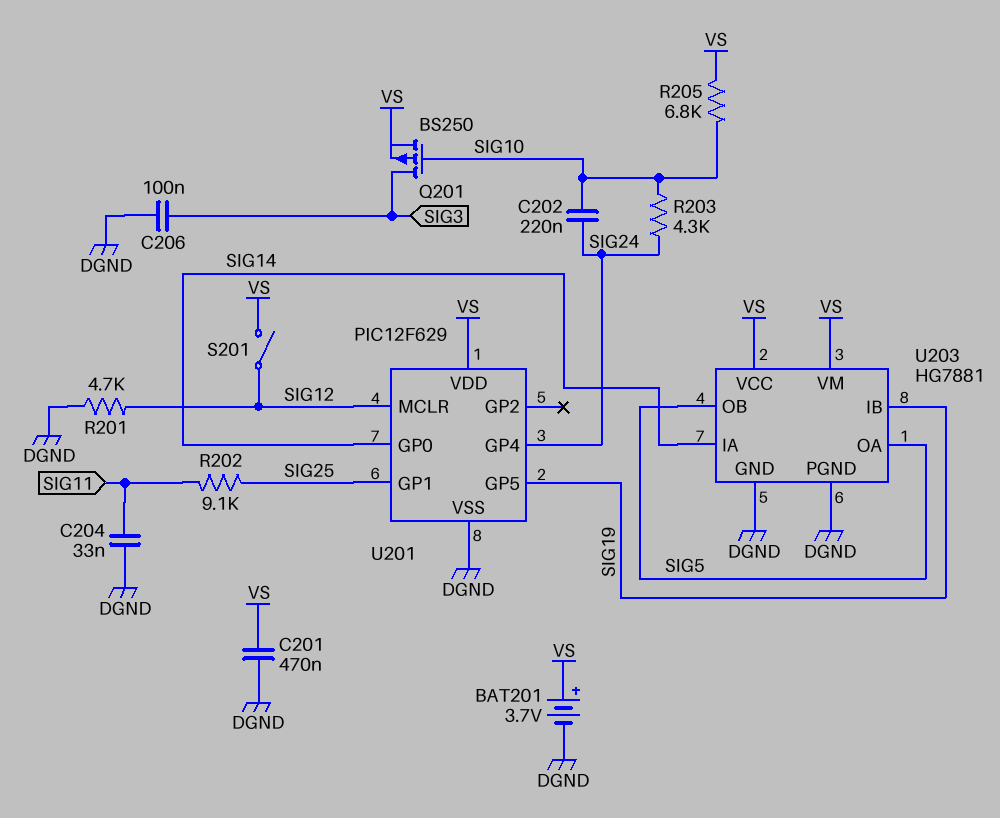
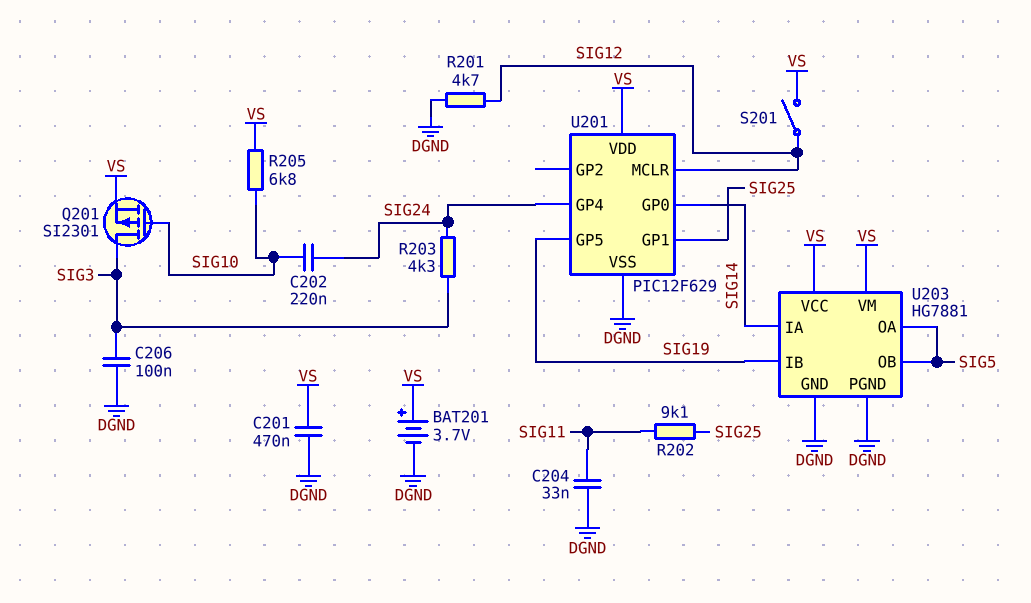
Q201: PMOS BS250 (G SIG10, D SIG3, S VS) -> PMOS SI2301 (G SIG10, D SIG3, S VS)
R203: 4.3k (SIG10, SIG24) -> 4.3k (SIG3, SIG24)

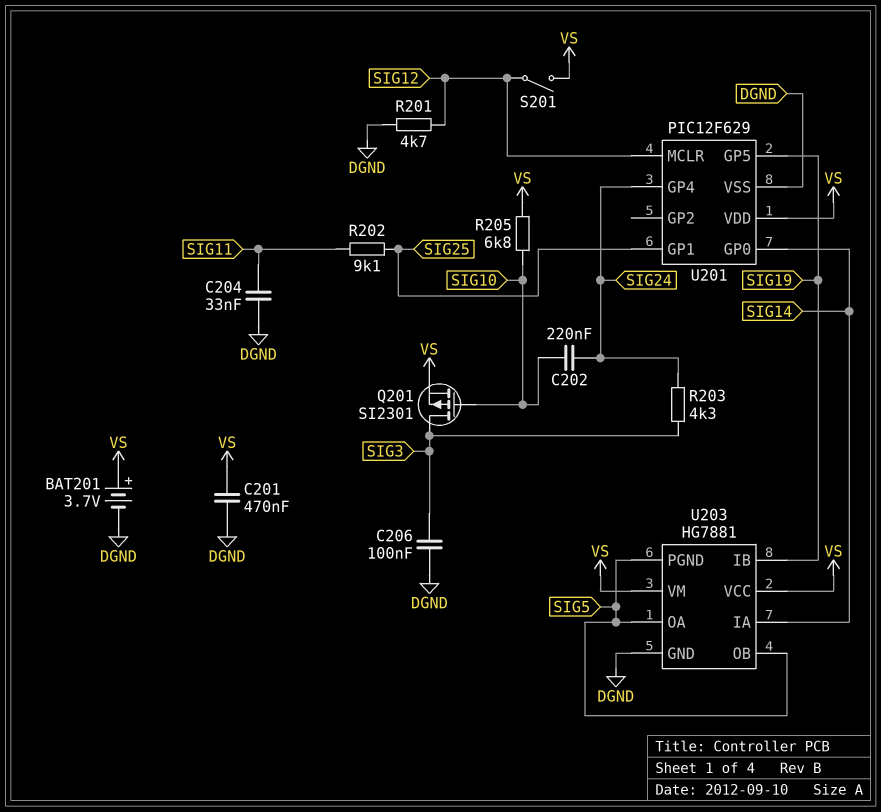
U203 pin PGND: DGND -> SIG5

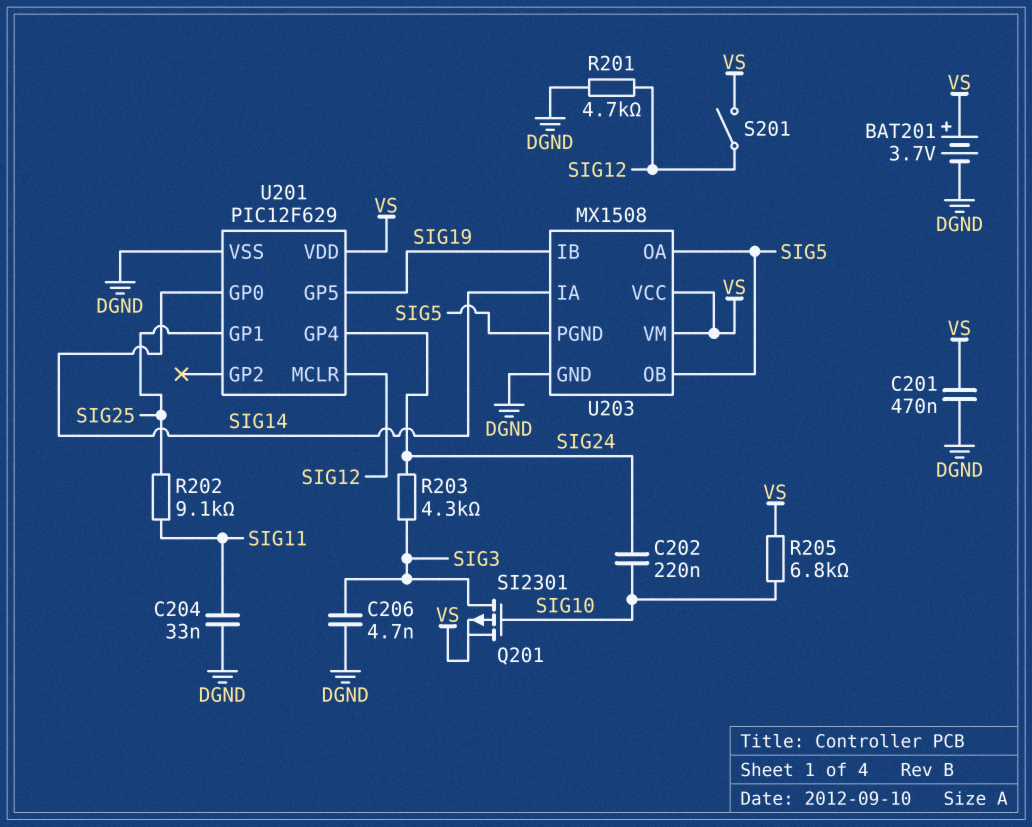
C206: 100nF (DGND, SIG3) -> 4.7nF (DGND, SIG3)
U203: HG7881 -> MX1508

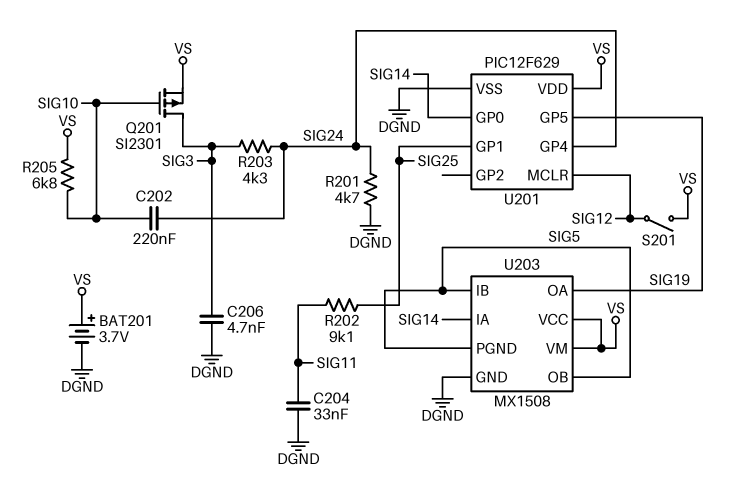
C201: 470nF (DGND, VS) -> none
R201: 4.7k (DGND, SIG12) -> 4.7k (DGND, SIG24)
U203 pin IB: SIG19 -> SIG5
U203 pin OA: SIG5 -> SIG19

